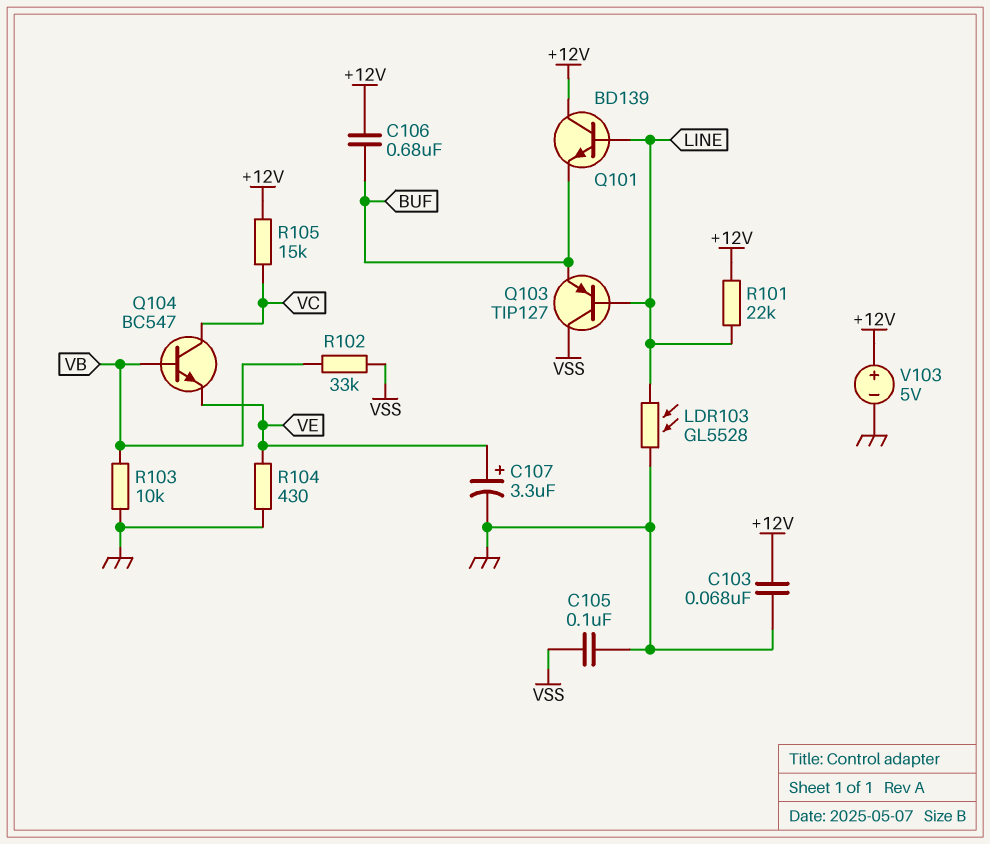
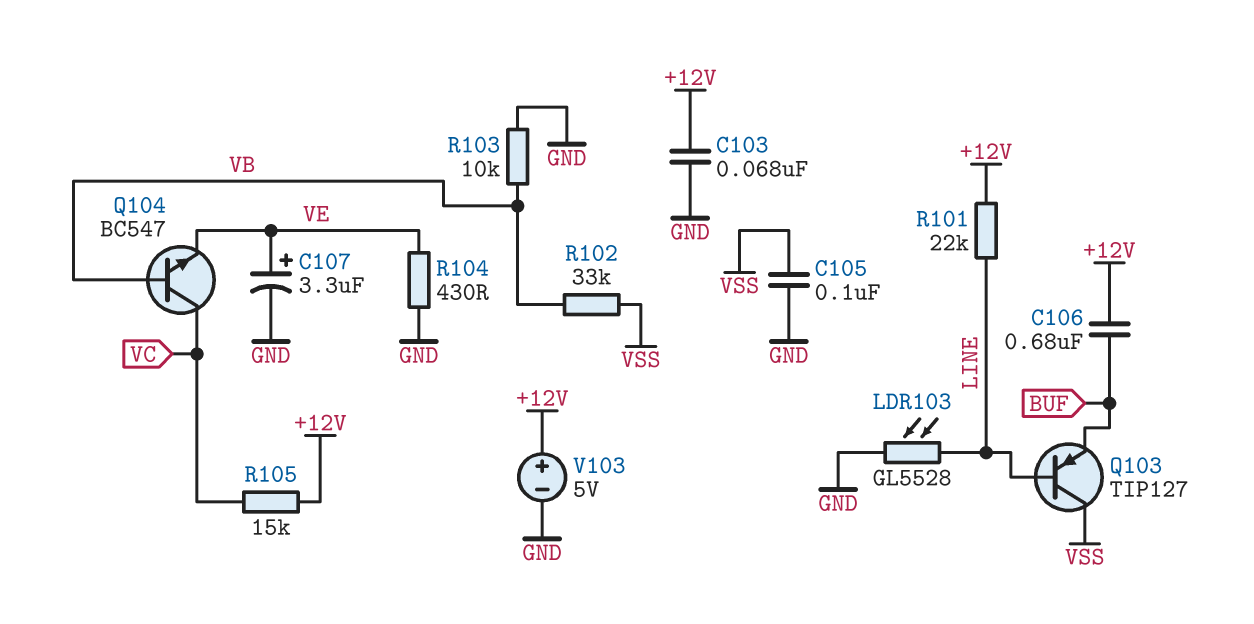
Q101: NPN BD139 (B LINE, C +12V, E BUF) -> none

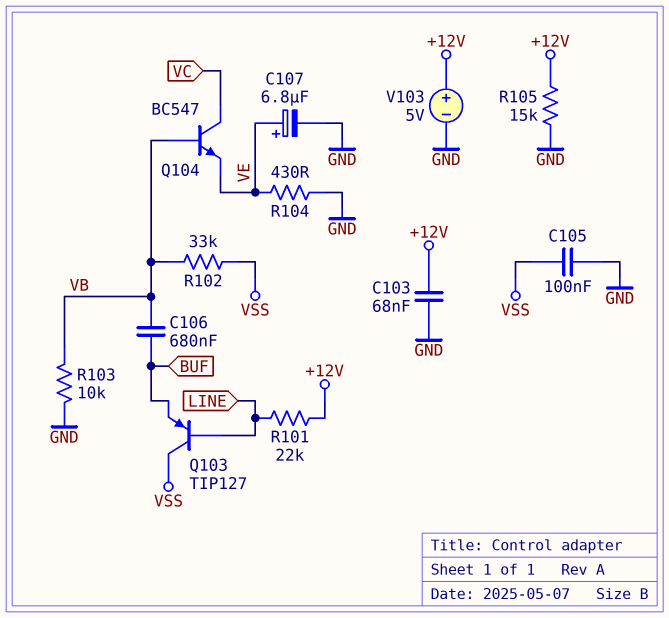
C106: 680nF (+12V, BUF) -> 680nF (BUF, VB)
C107: 3.3uF (plus VE, minus GND) -> 6.8uF (plus VE, minus GND)
LDR103: GL5528 (GND, LINE) -> none
R105: 15k (+12V, VC) -> 15k (+12V, GND)

